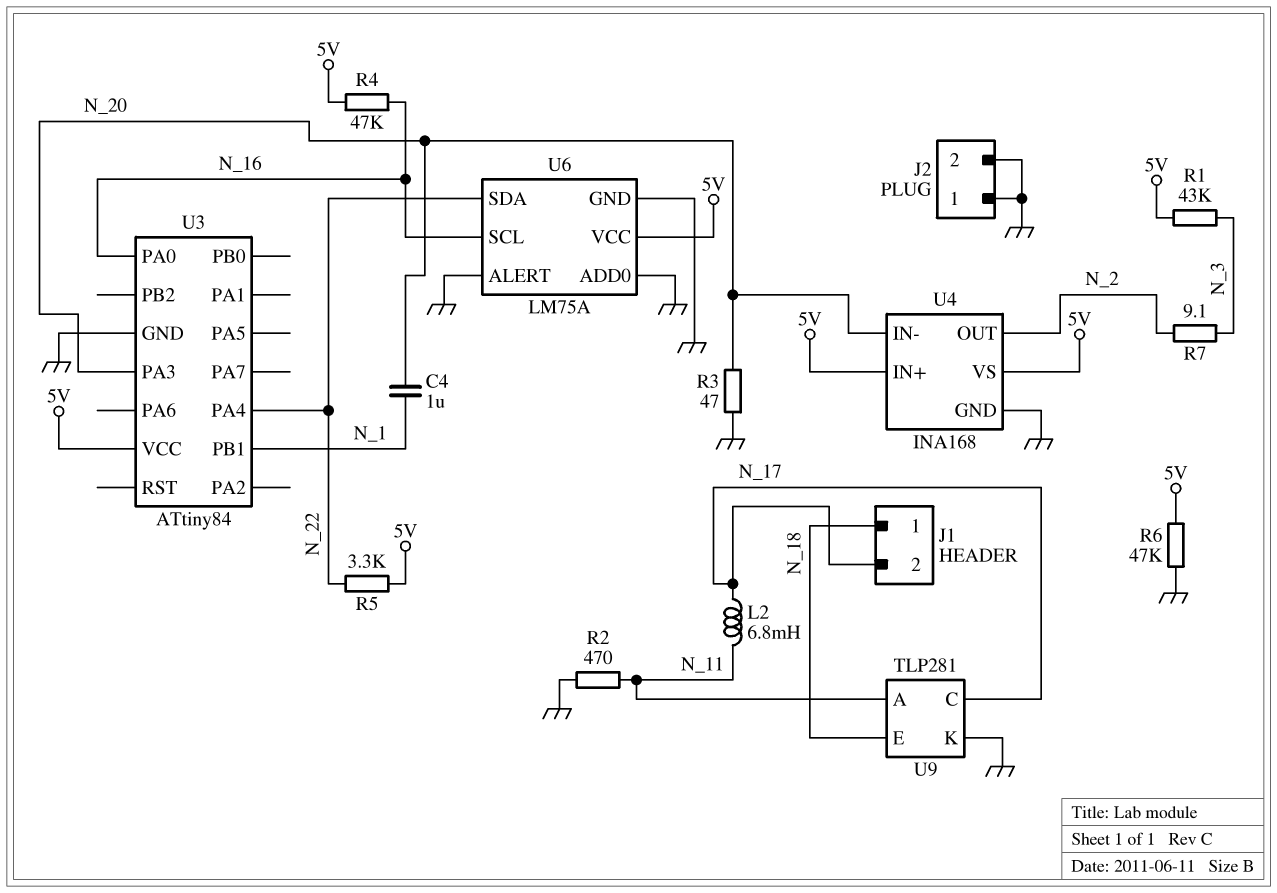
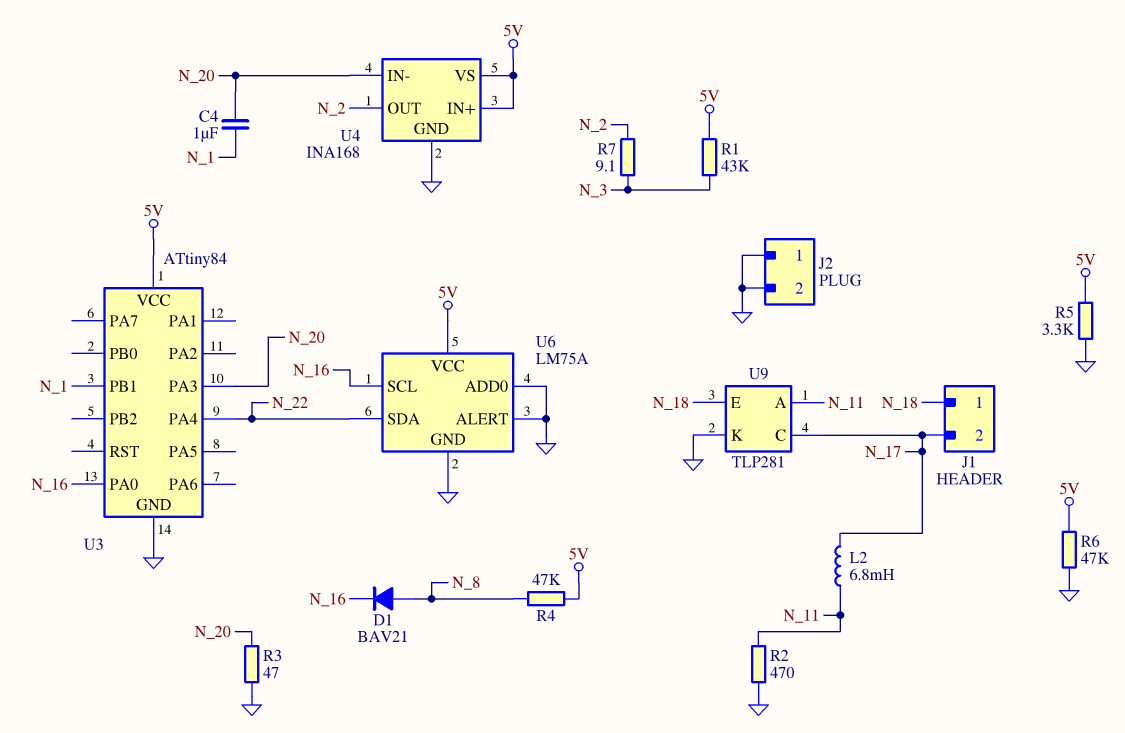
D1: none -> diode BAV21 (A N_8, K N_16)
R4: 47k (5V, N_16) -> 47k (5V, N_8)
R5: 3.3k (5V, N_22) -> 3.3k (5V, GND)

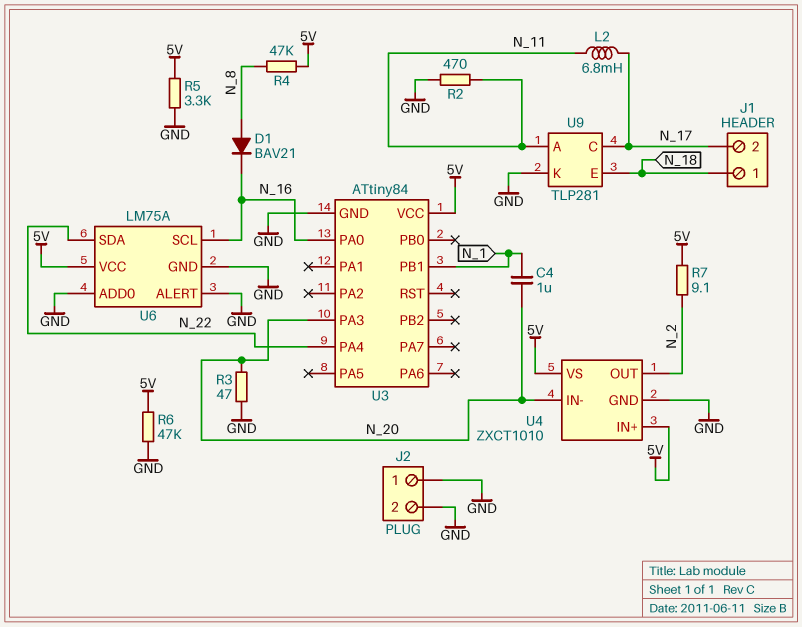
R1: 43k (5V, N_3) -> none
R7: 9.1 (N_2, N_3) -> 9.1 (5V, N_2)
U4: INA168 -> ZXCT1010

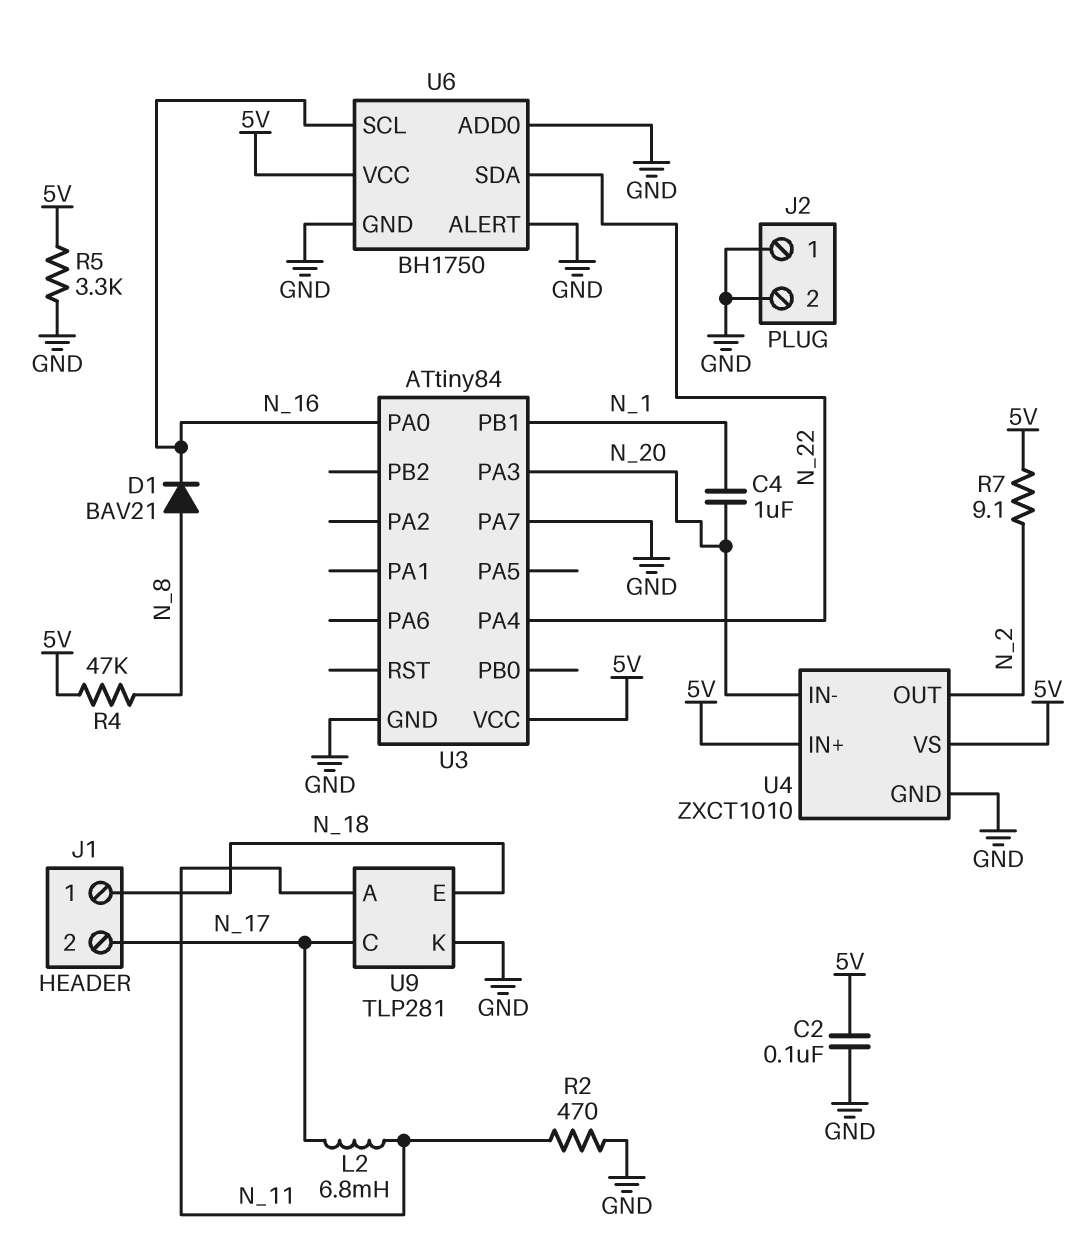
C2: none -> 100nF (5V, GND)
R3: 47 (GND, N_20) -> none
R6: 47k (5V, GND) -> none
U3 pin PA7: none -> GND
U6: LM75A -> BH1750

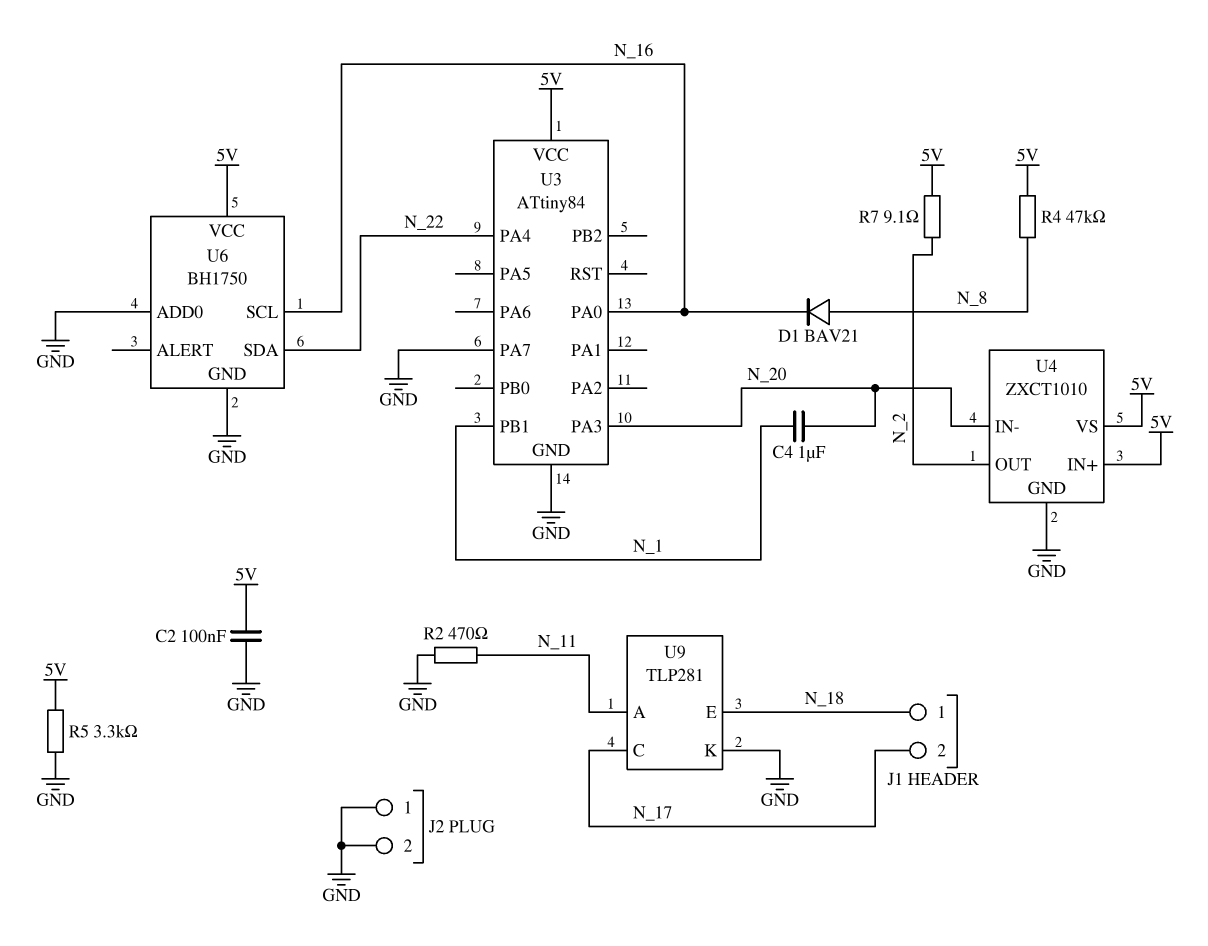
L2: 6.8mH (N_11, N_17) -> none
U6 pin ALERT: GND -> none

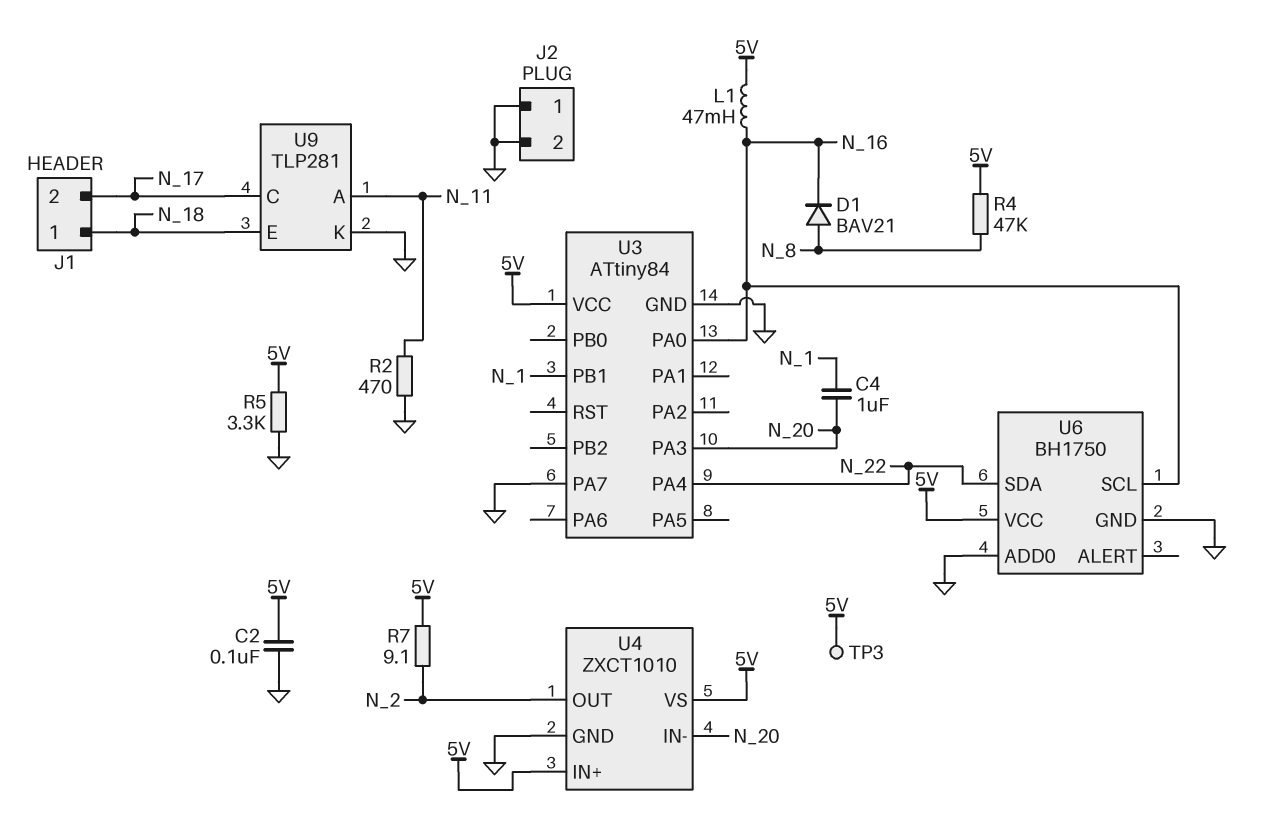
L1: none -> 47mH (5V, N_16)
TP3: none -> test point (5V)

